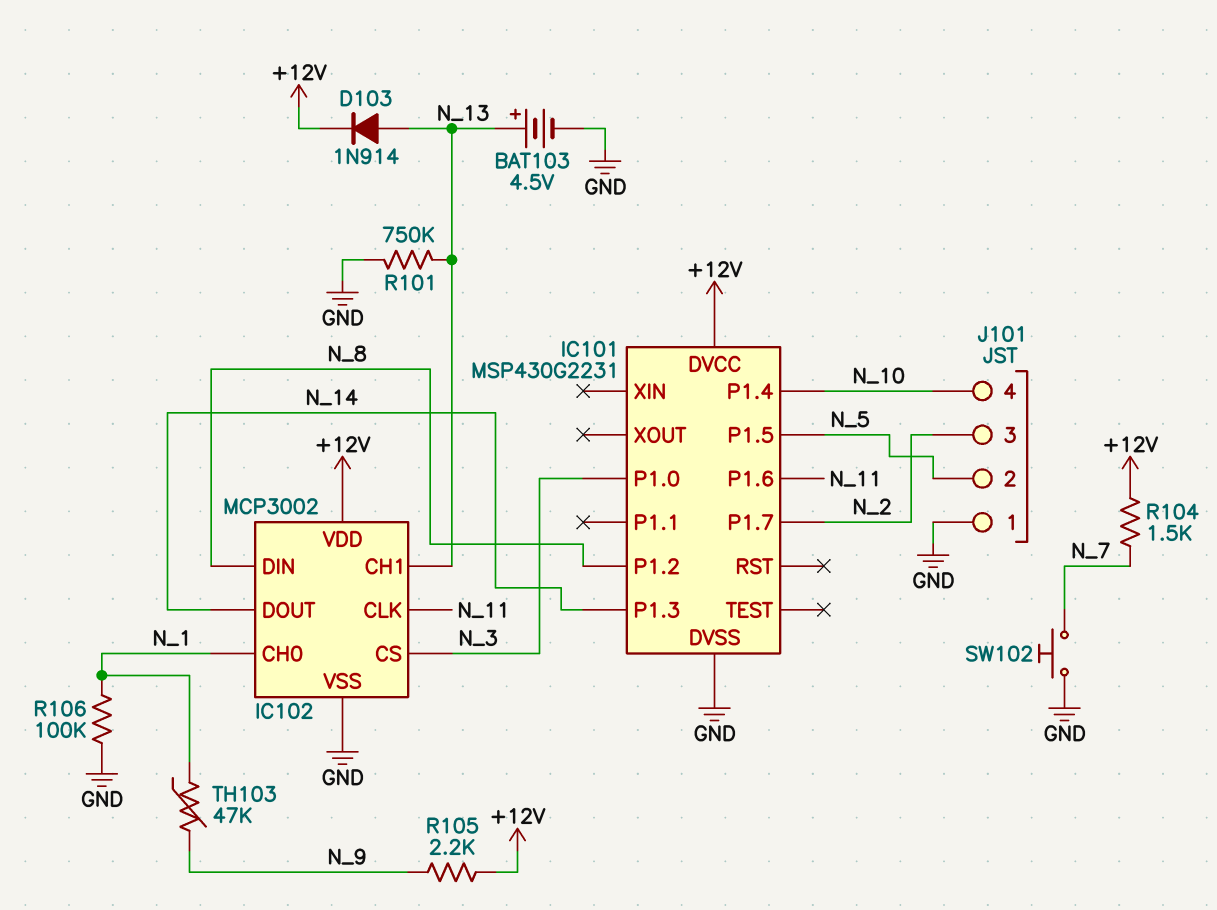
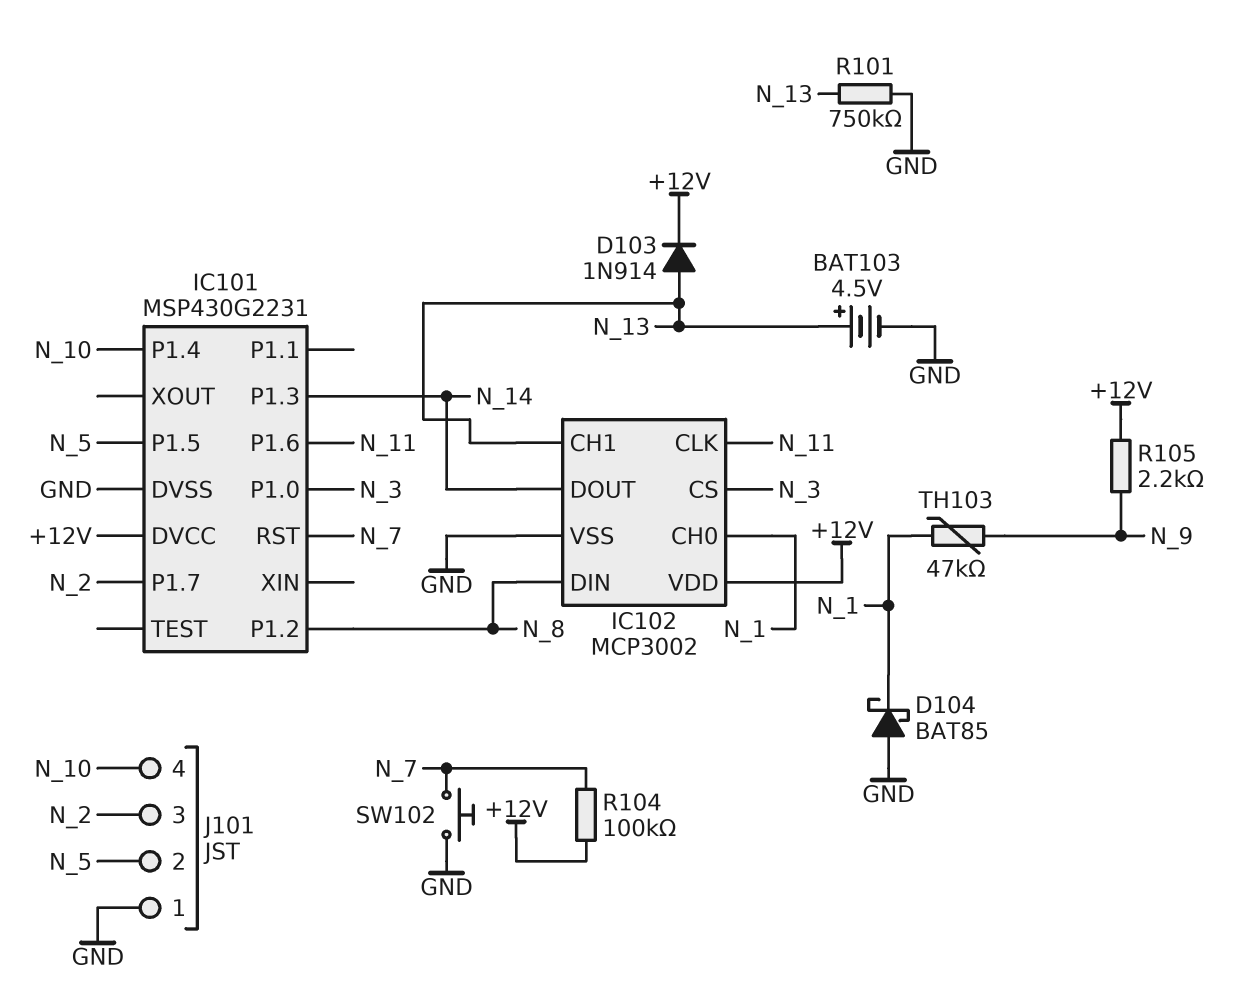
D104: none -> schottky BAT85 (A GND, K N_1)
IC101 pin RST: none -> N_7
R104: 1.5k (+12V, N_7) -> 100k (+12V, N_7)
R106: 100k (GND, N_1) -> none

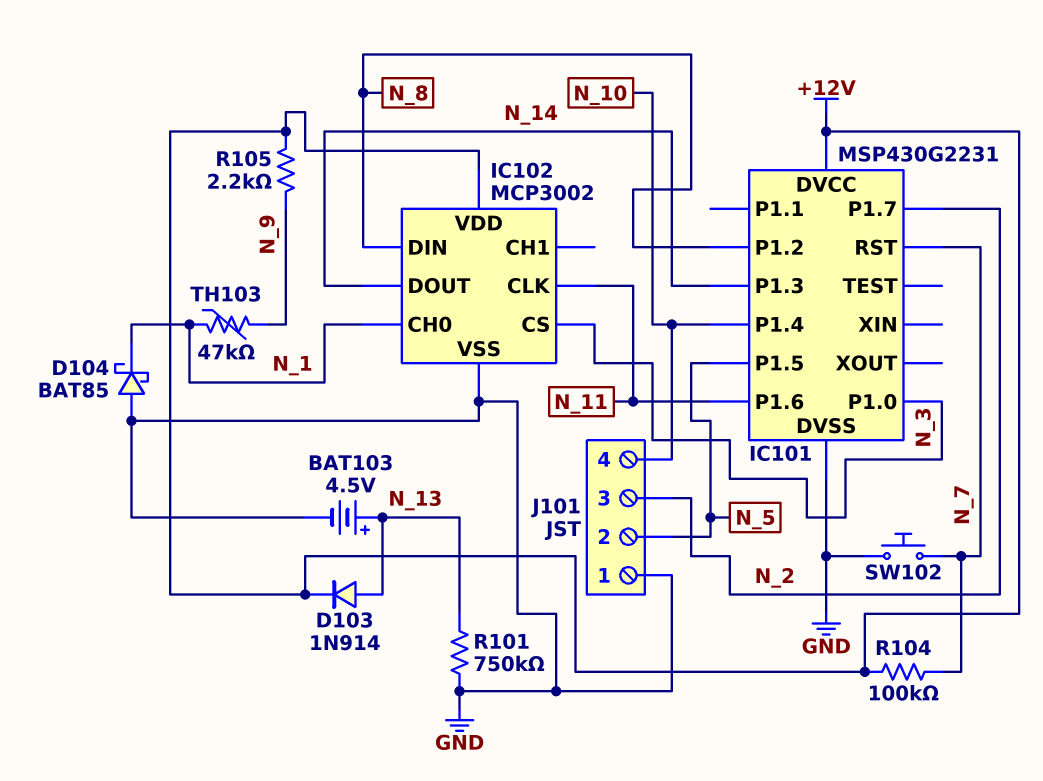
IC102 pin CH1: N_13 -> none

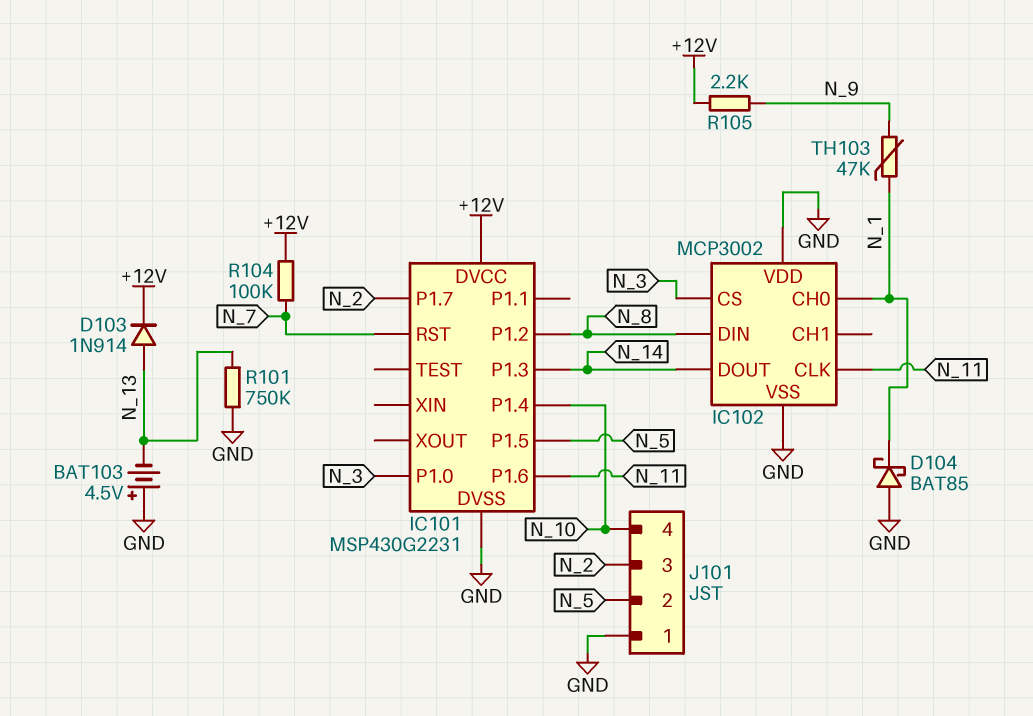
BAT103: 4.5V (plus N_13, minus GND) -> 4.5V (plus GND, minus N_13)
IC102 pin VDD: +12V -> GND
SW102: button (GND, N_7) -> none

